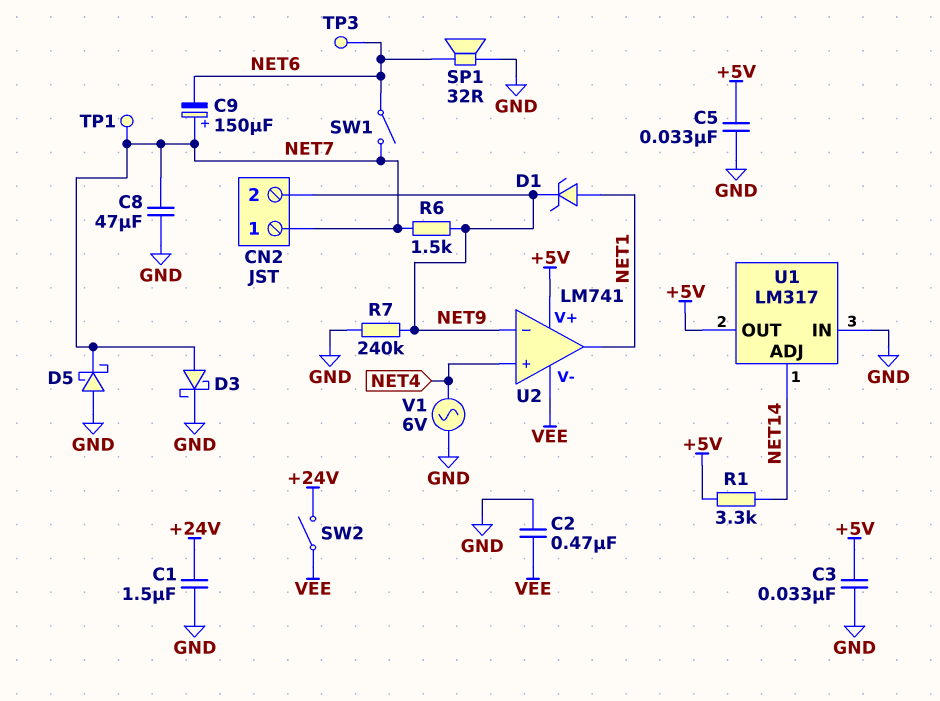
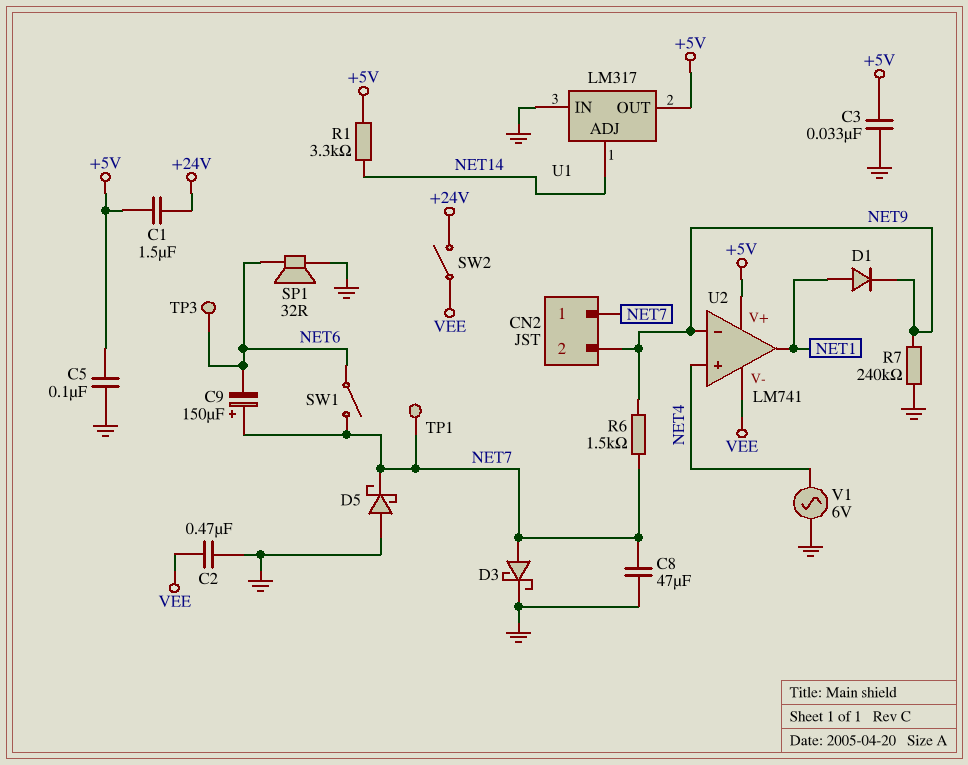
C1: 1.5uF (+24V, GND) -> 1.5uF (+5V, +24V)
C5: 33nF (+5V, GND) -> 100nF (+5V, GND)
D1: zener (A NET1, K NET9) -> diode (A NET1, K NET9)

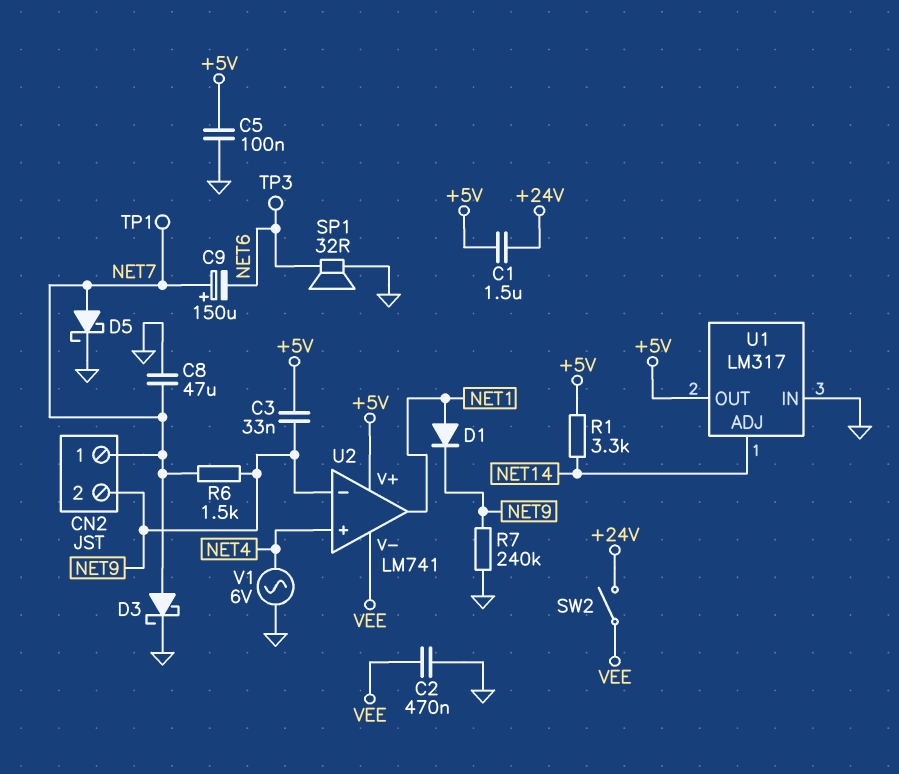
C3: 33nF (+5V, GND) -> 33nF (+5V, NET9)
D5: schottky (A GND, K NET7) -> schottky (A NET7, K GND)
SW1: switch (NET6, NET7) -> none

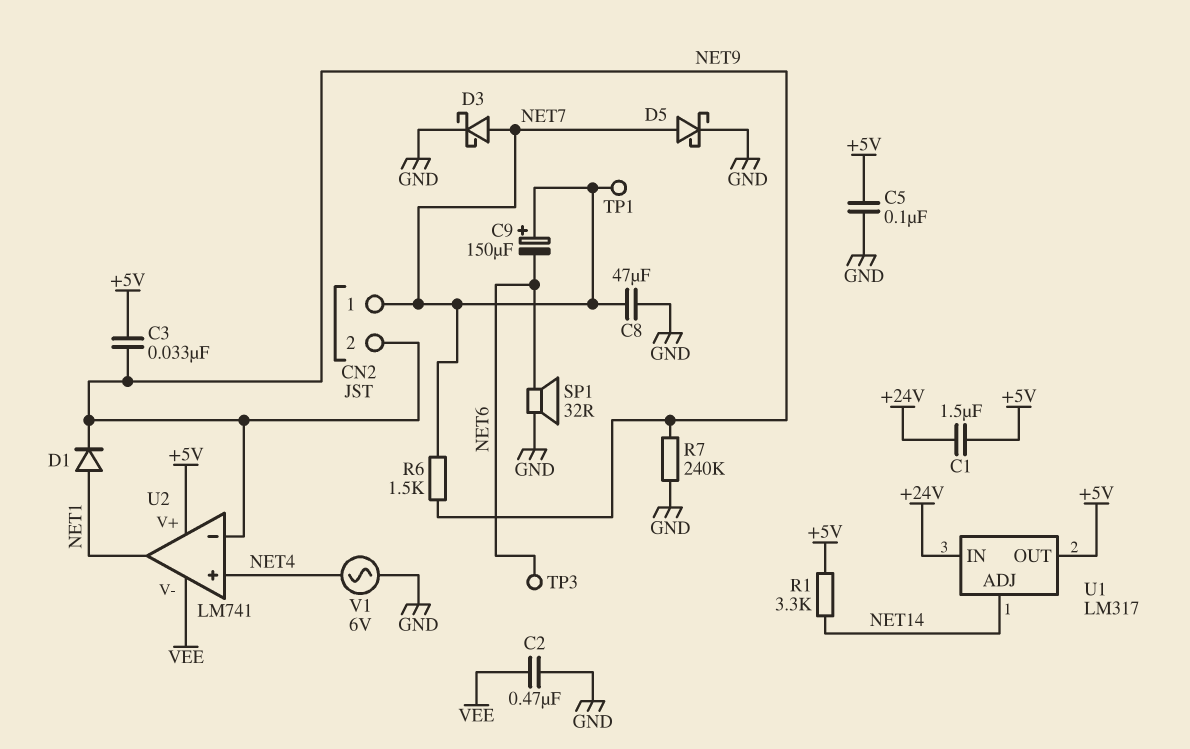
SW2: switch (+24V, VEE) -> none
U1 pin IN: GND -> +24V

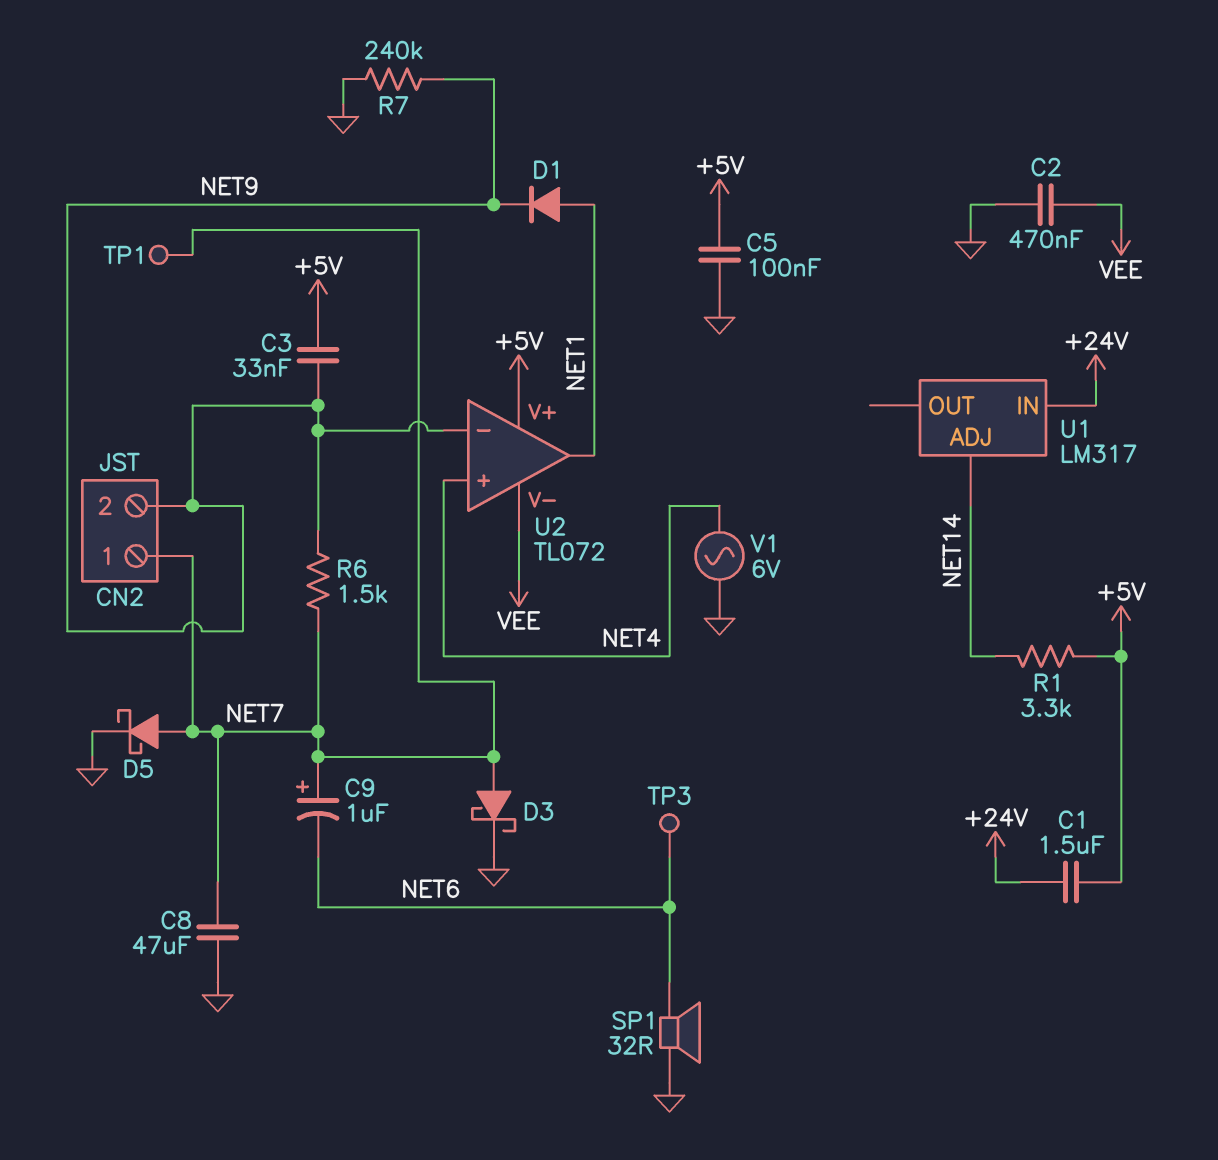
C9: 150uF (plus NET7, minus NET6) -> 1uF (plus NET7, minus NET6)
U1 pin OUT: +5V -> none
U2: LM741 -> TL072

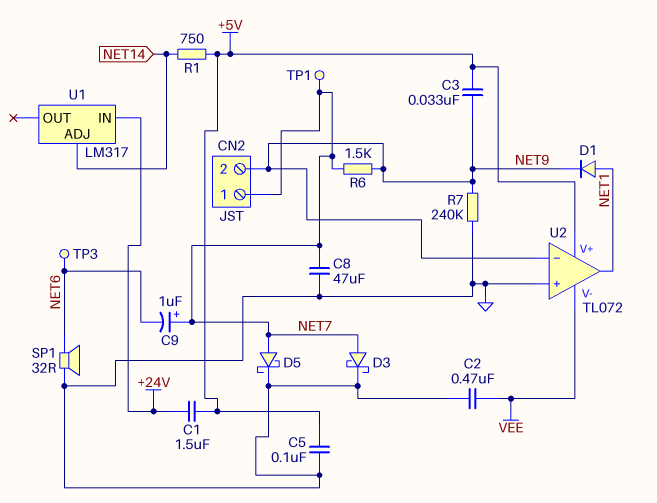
R1: 3.3k (+5V, NET14) -> 750 (+5V, NET14)
U2 pin in+: NET4 -> GND
V1: AC 6V (GND, NET4) -> none

